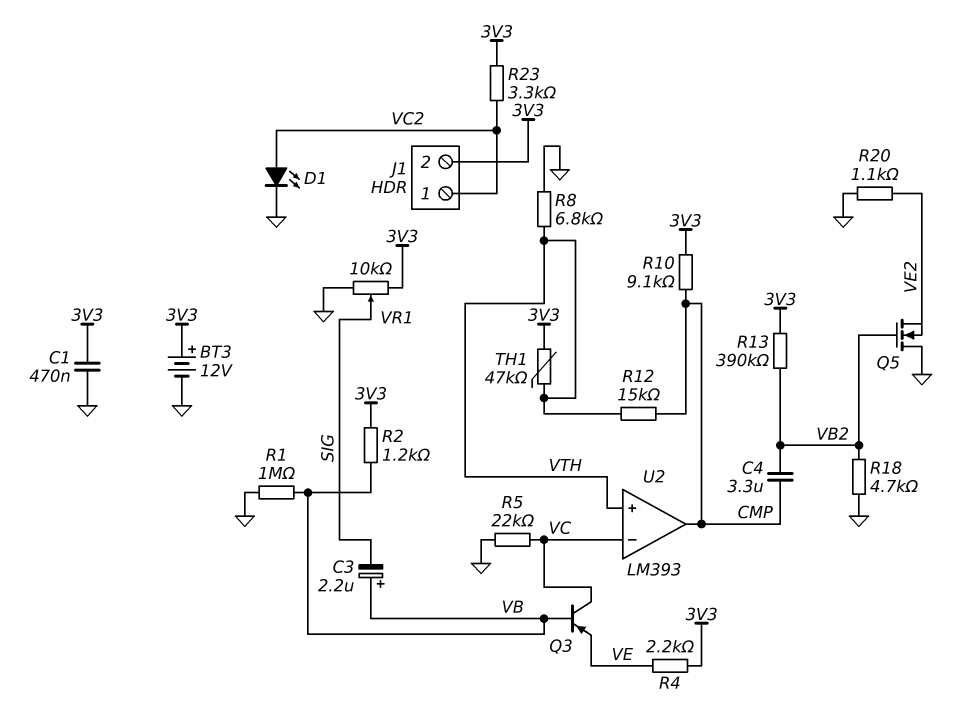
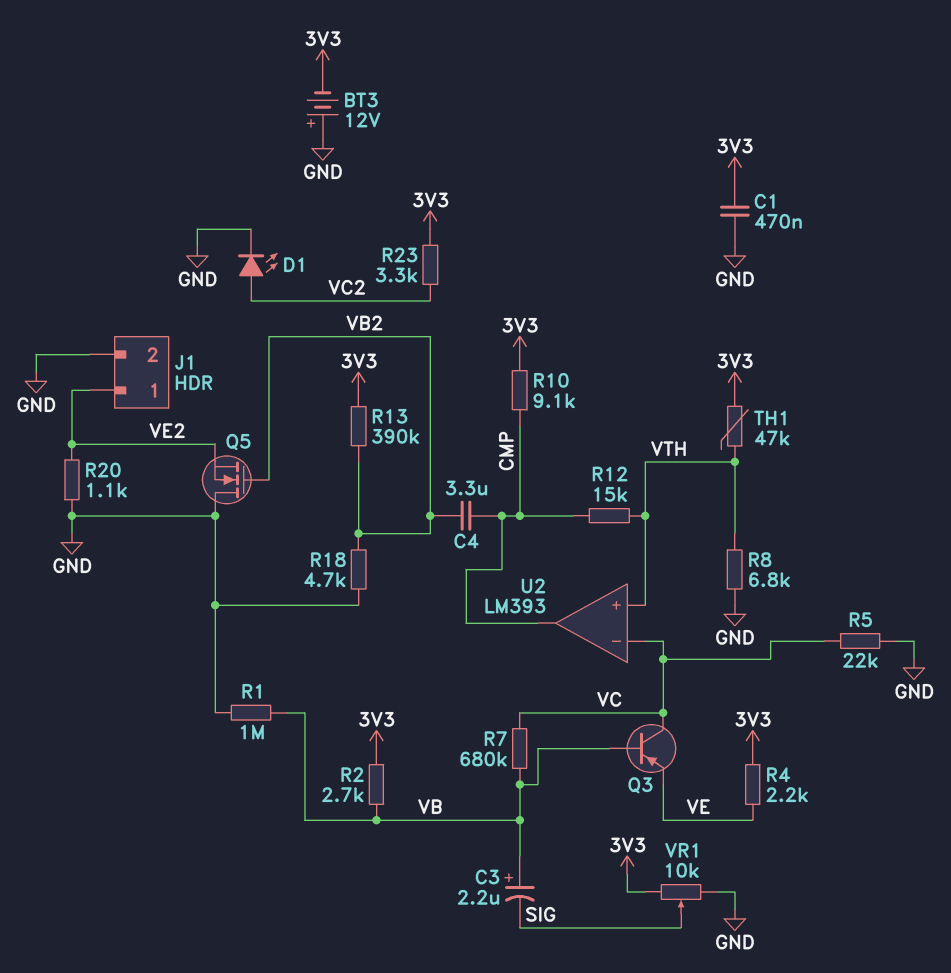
BT3: 12V (plus 3V3, minus GND) -> 12V (plus GND, minus 3V3)
J1 pin 1: VC2 -> VE2
J1 pin 2: 3V3 -> GND
R2: 1.2k (3V3, VB) -> 2.7k (3V3, VB)
R7: none -> 680k (VB, VC)

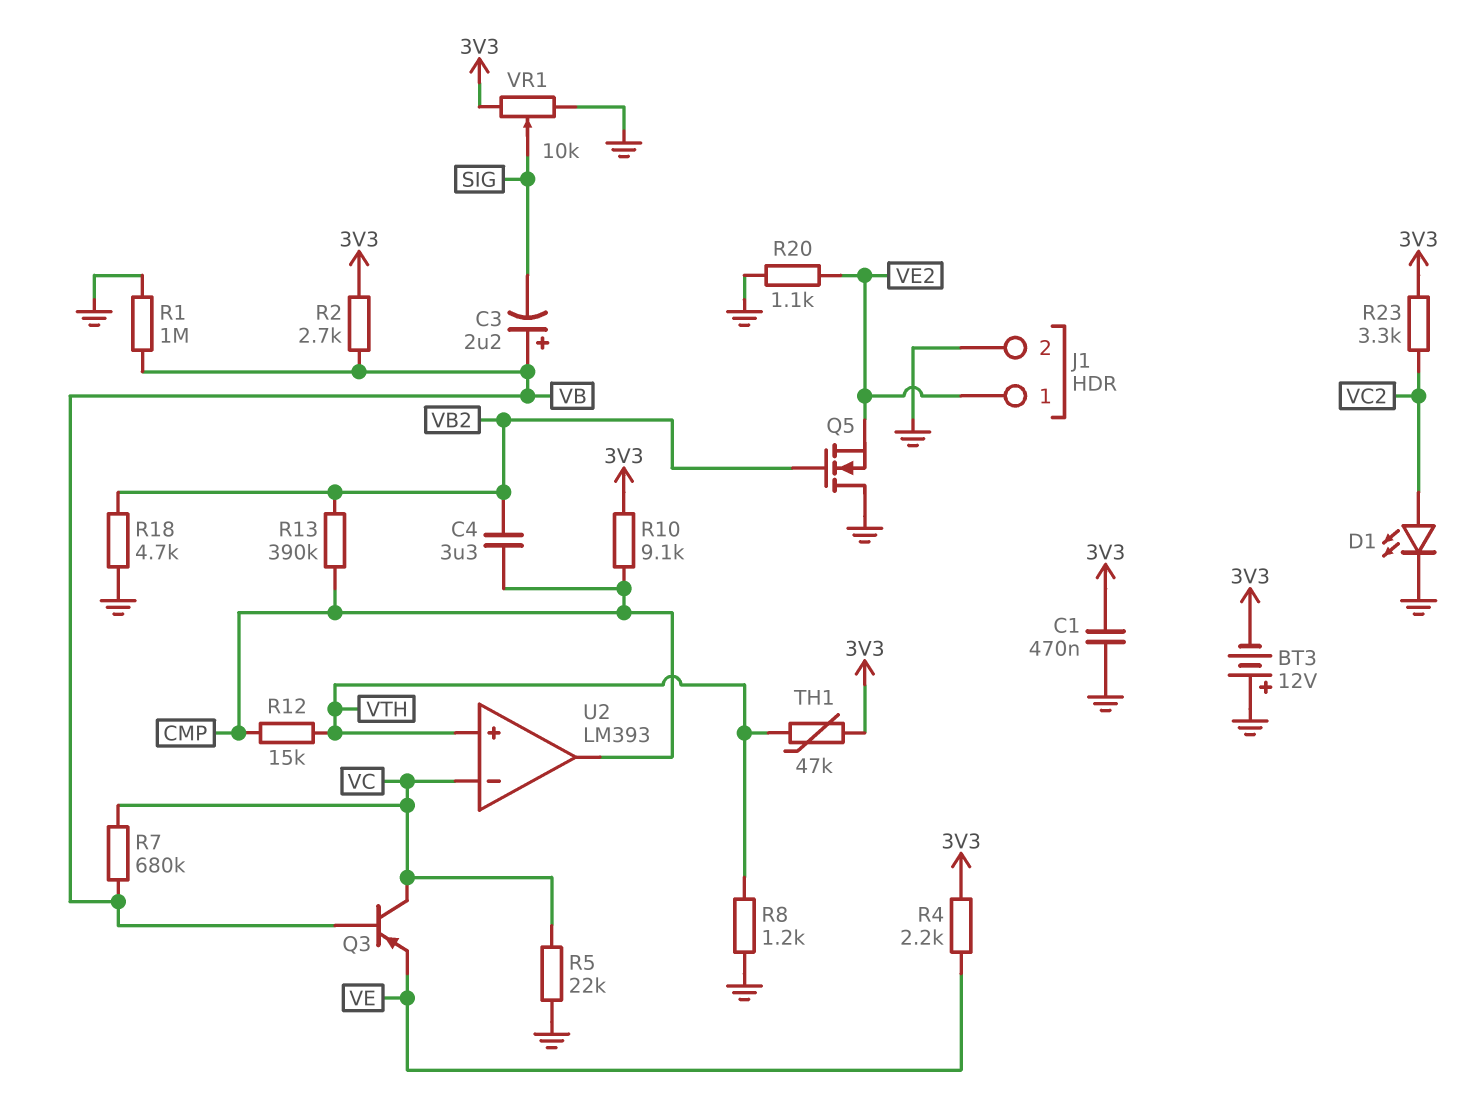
R8: 6.8k (GND, VTH) -> 1.2k (GND, VTH)
R13: 390k (3V3, VB2) -> 390k (CMP, VB2)

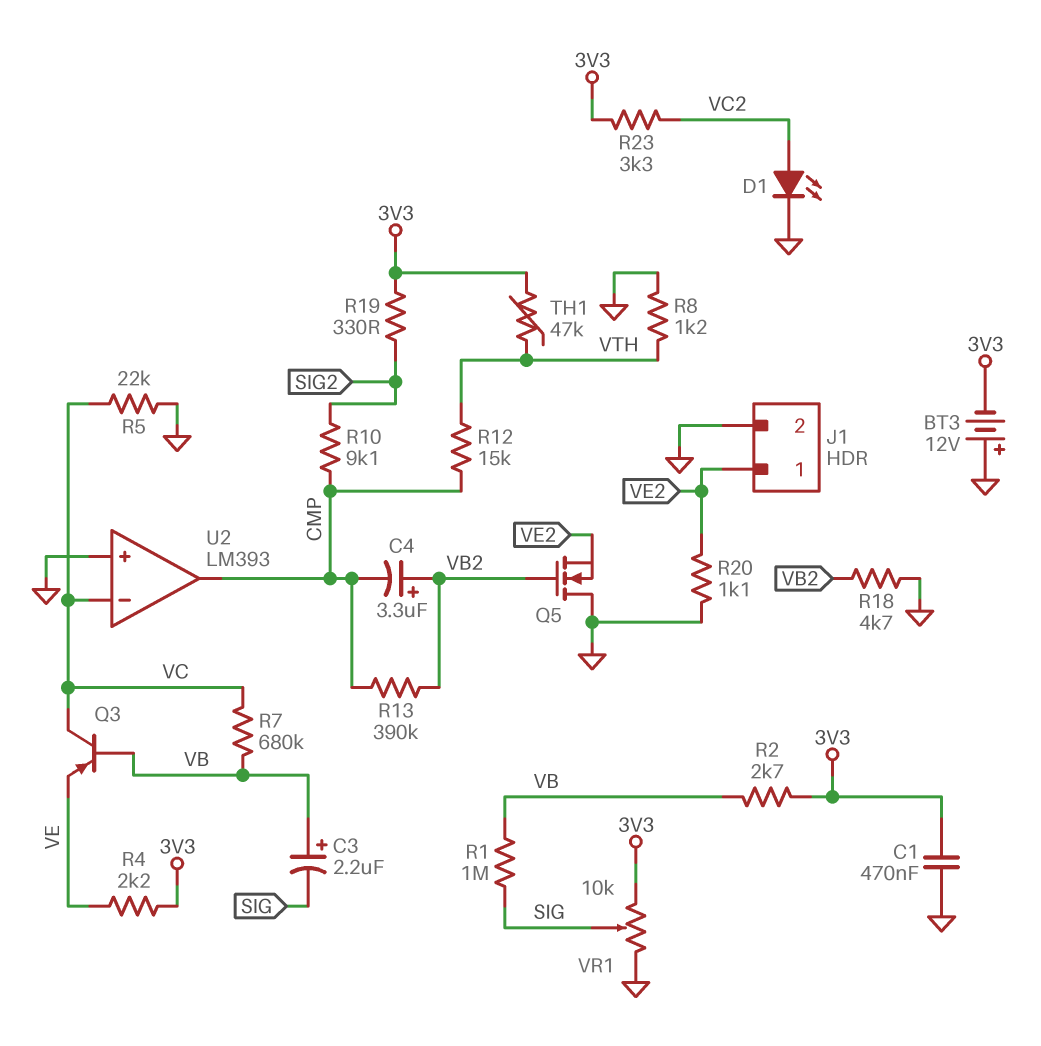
C4: 3.3uF (CMP, VB2) -> 3.3uF (plus VB2, minus CMP)
R1: 1M (GND, VB) -> 1M (SIG, VB)
R10: 9.1k (3V3, CMP) -> 9.1k (CMP, SIG2)
R19: none -> 330 (3V3, SIG2)
U2 pin in+: VTH -> GND

